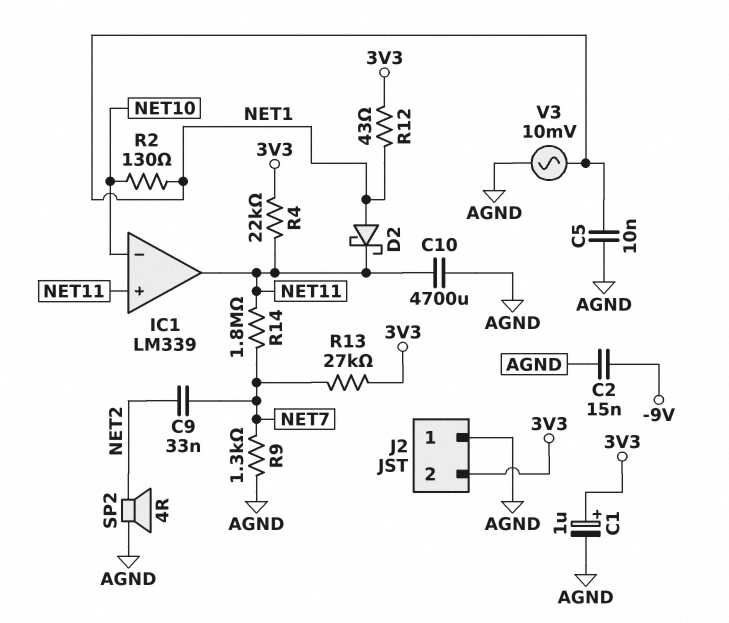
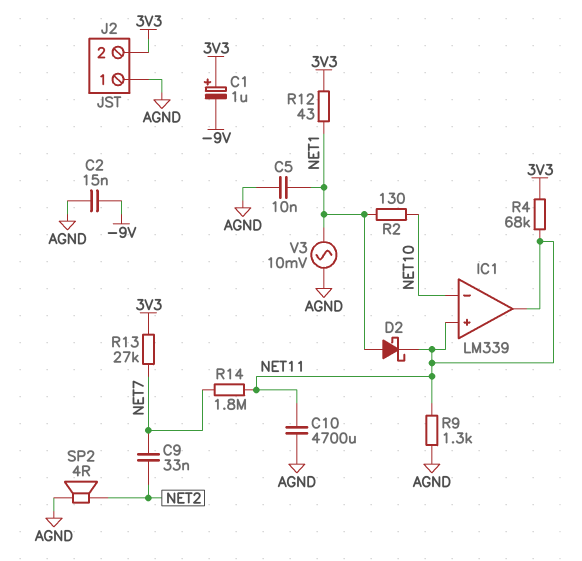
C1: 1uF (plus 3V3, minus AGND) -> 1uF (plus 3V3, minus -9V)
R4: 22k (3V3, NET11) -> 68k (3V3, NET11)
R9: 1.3k (AGND, NET7) -> 1.3k (AGND, NET11)

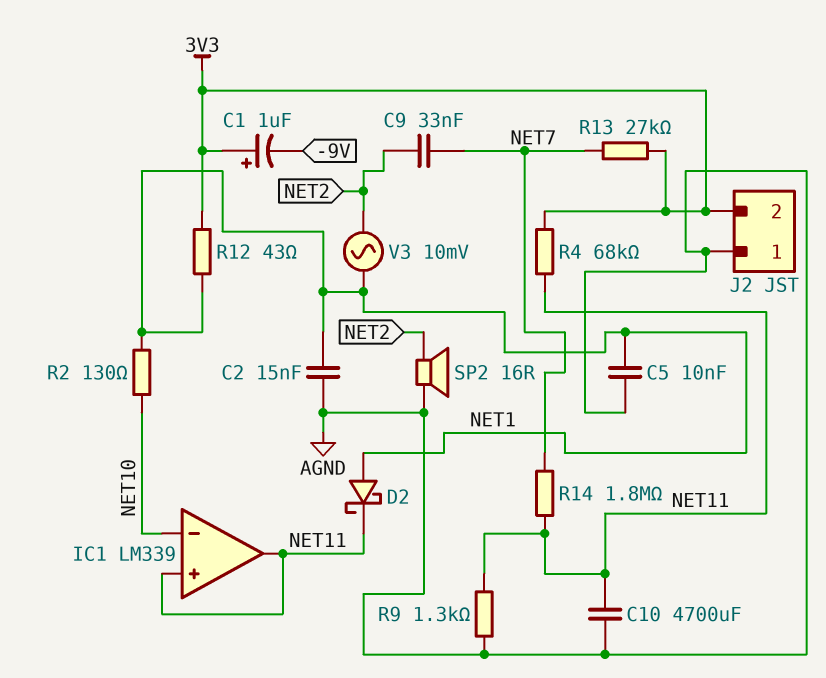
C2: 15nF (-9V, AGND) -> 15nF (AGND, NET1)
SP2: speaker 4R (AGND, NET2) -> speaker 16R (AGND, NET2)
V3: AC 10mV (AGND, NET1) -> AC 10mV (NET1, NET2)

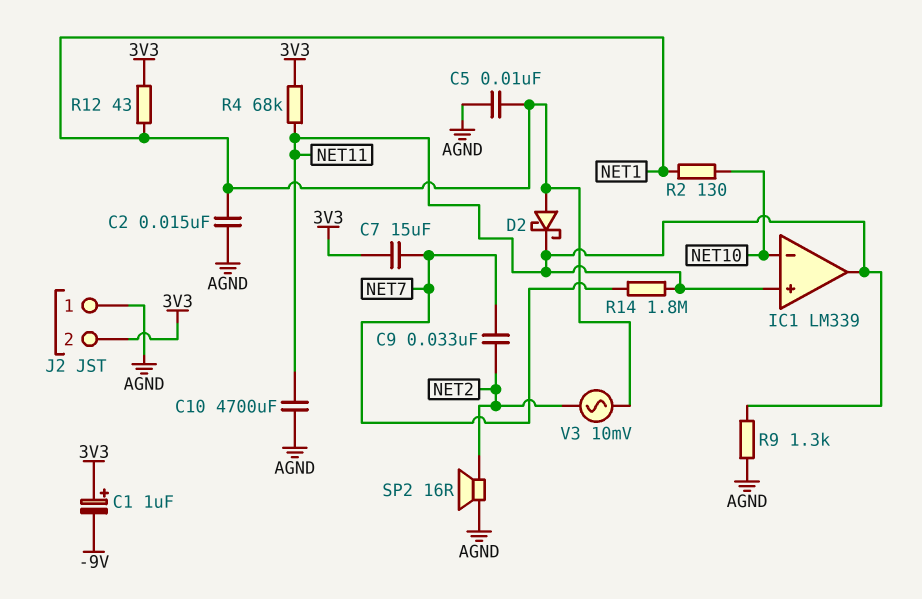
C7: none -> 15uF (3V3, NET7)
R13: 27k (3V3, NET7) -> none

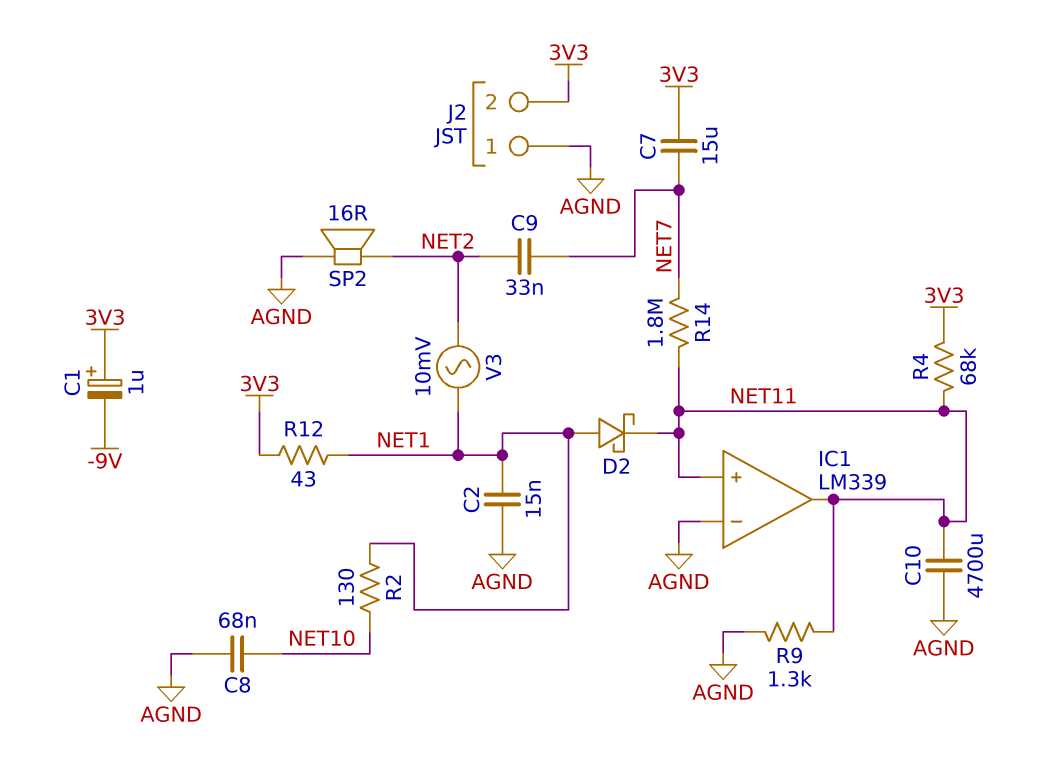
C5: 10nF (AGND, NET1) -> none
C8: none -> 68nF (AGND, NET10)
IC1 pin in-: NET10 -> AGND

